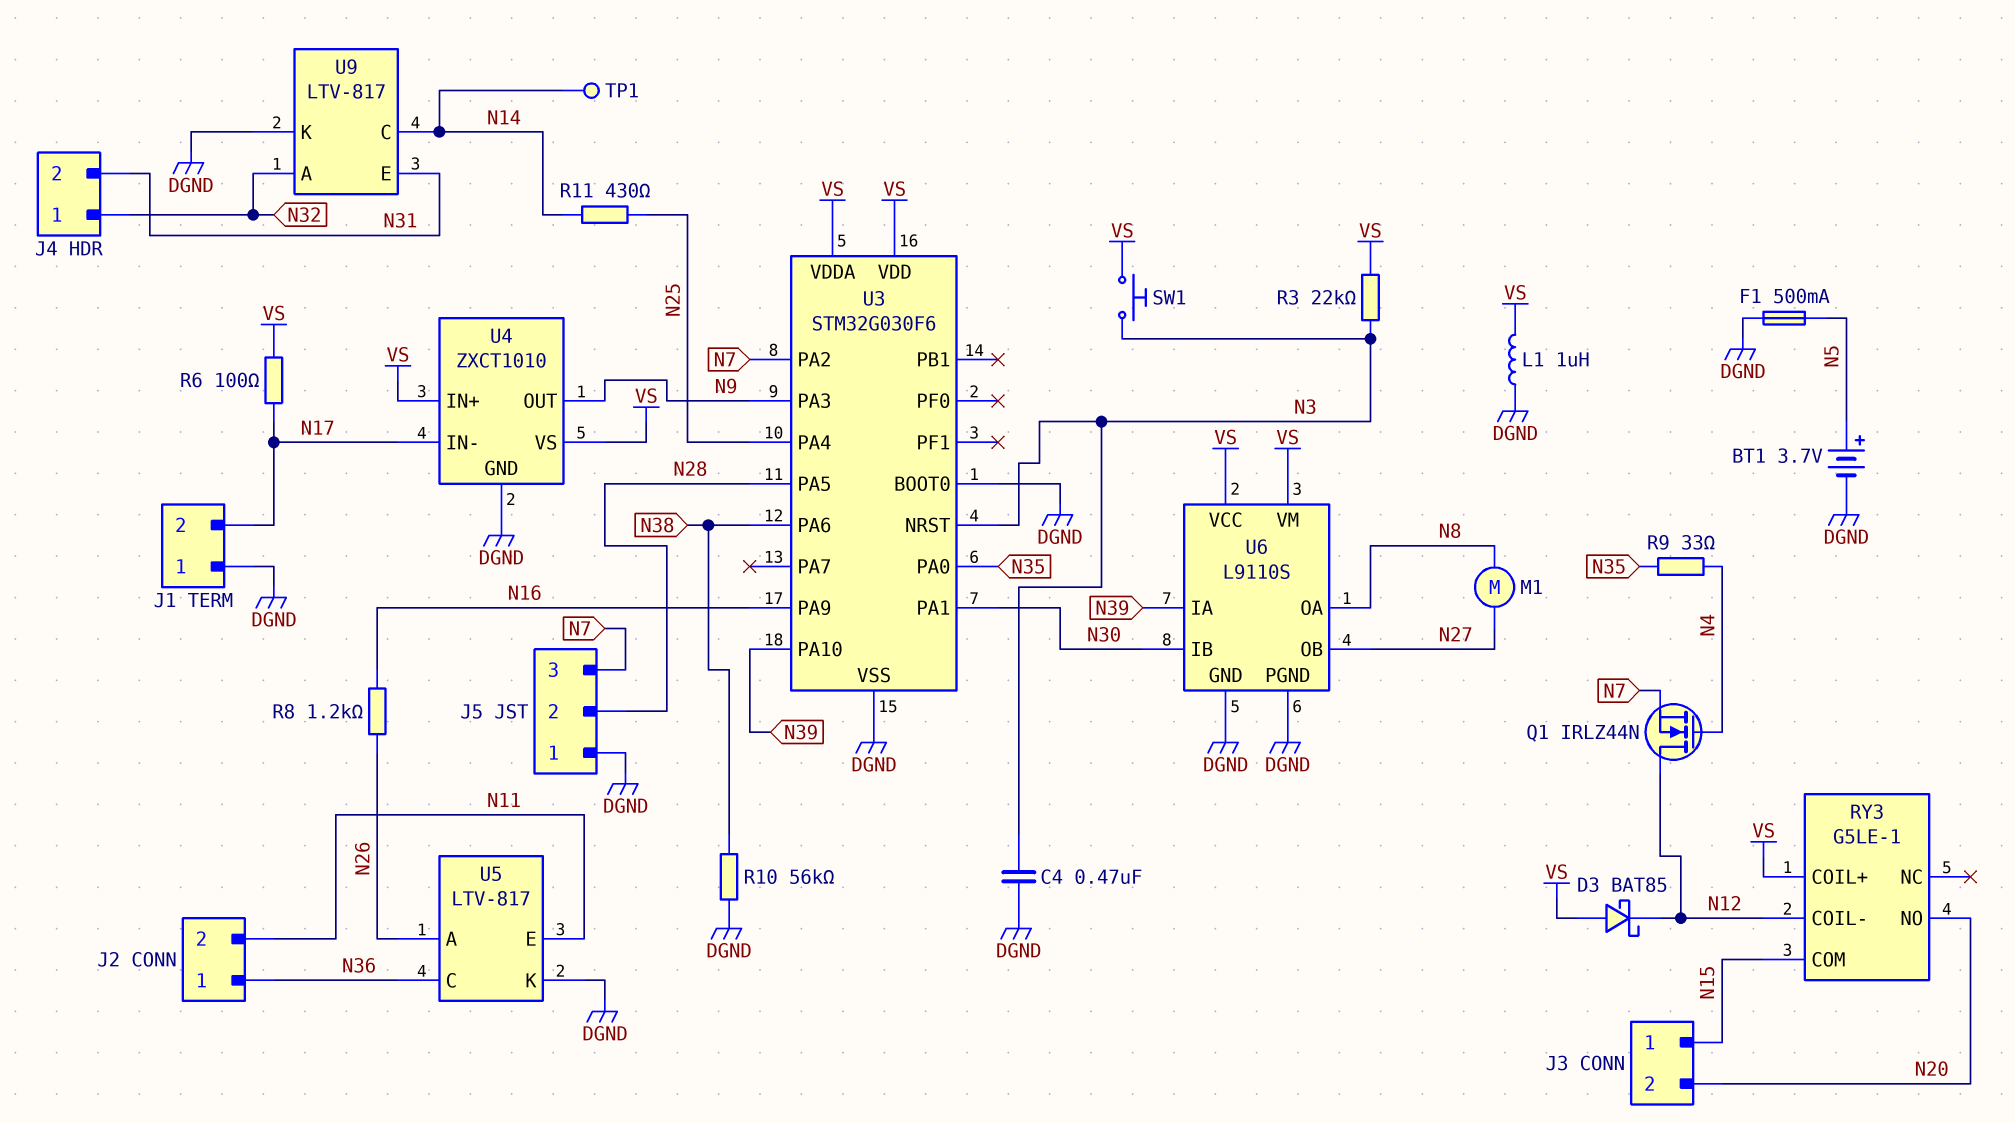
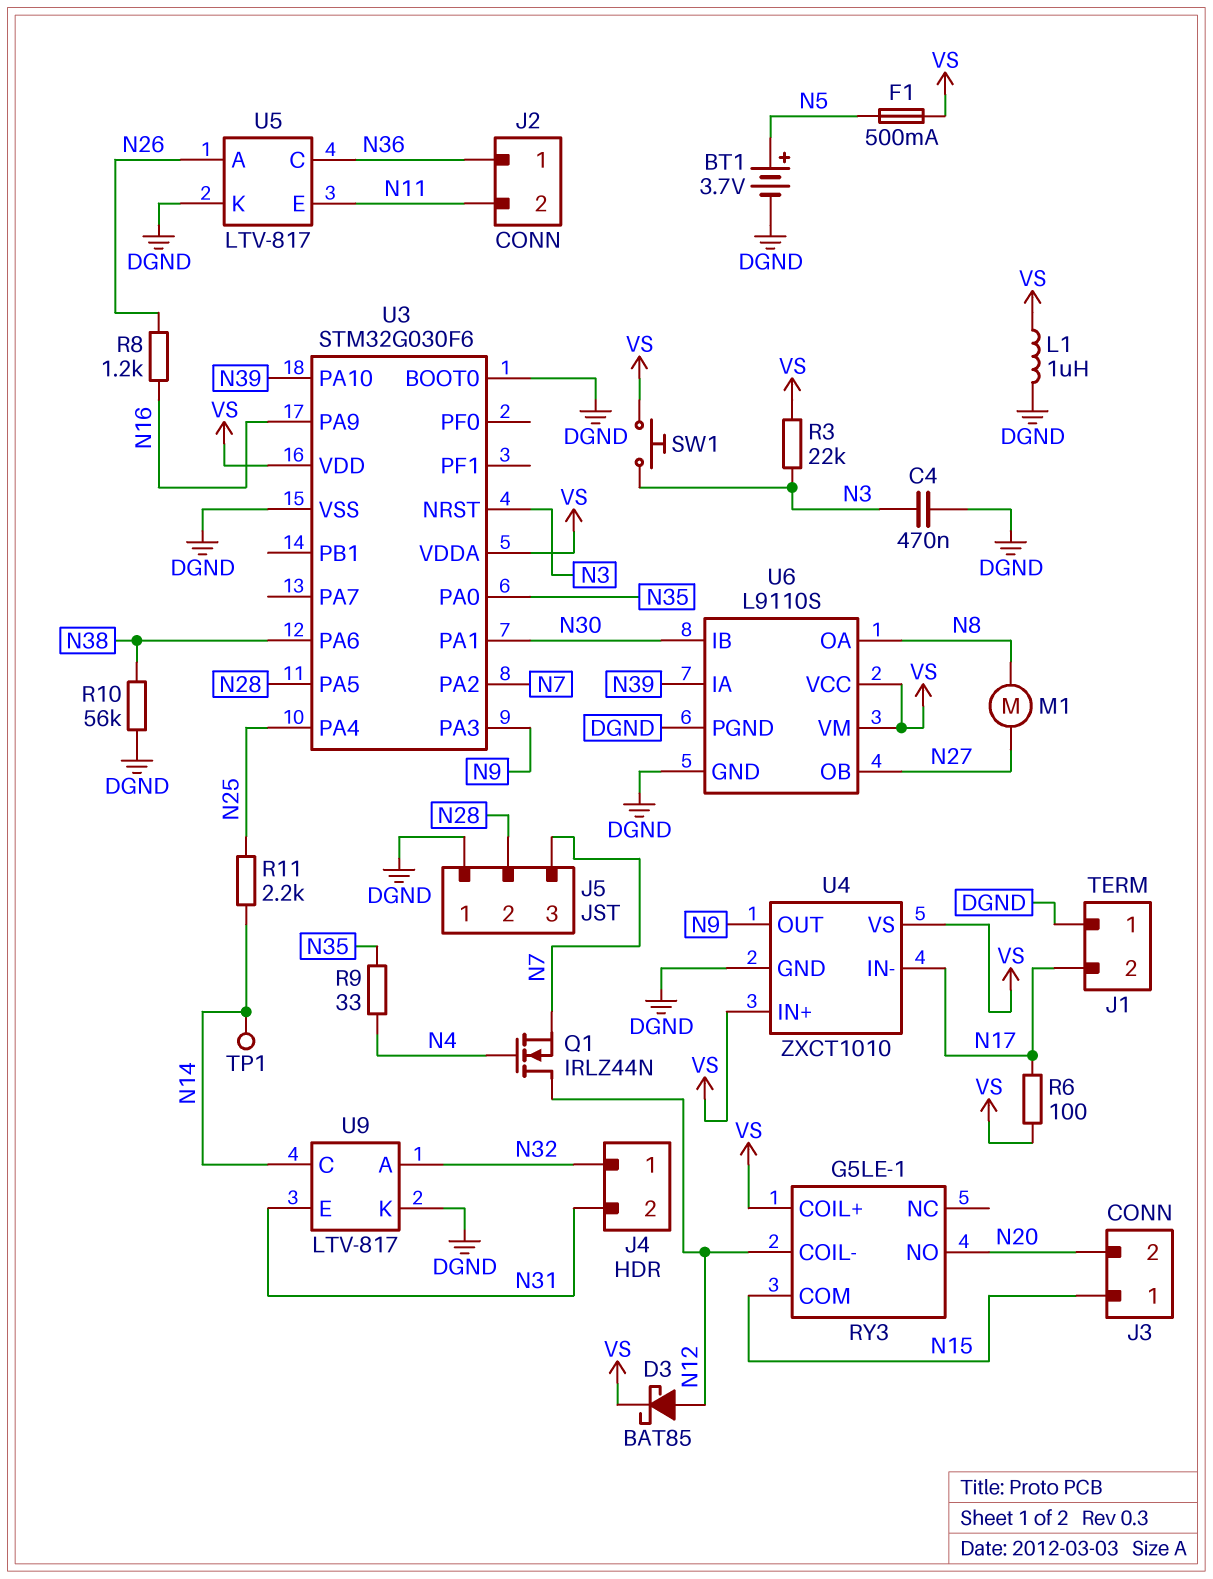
D3: schottky BAT85 (A VS, K N12) -> schottky BAT85 (A N12, K VS)
F1: 500mA (DGND, N5) -> 500mA (N5, VS)
R11: 430 (N14, N25) -> 2.2k (N14, N25)

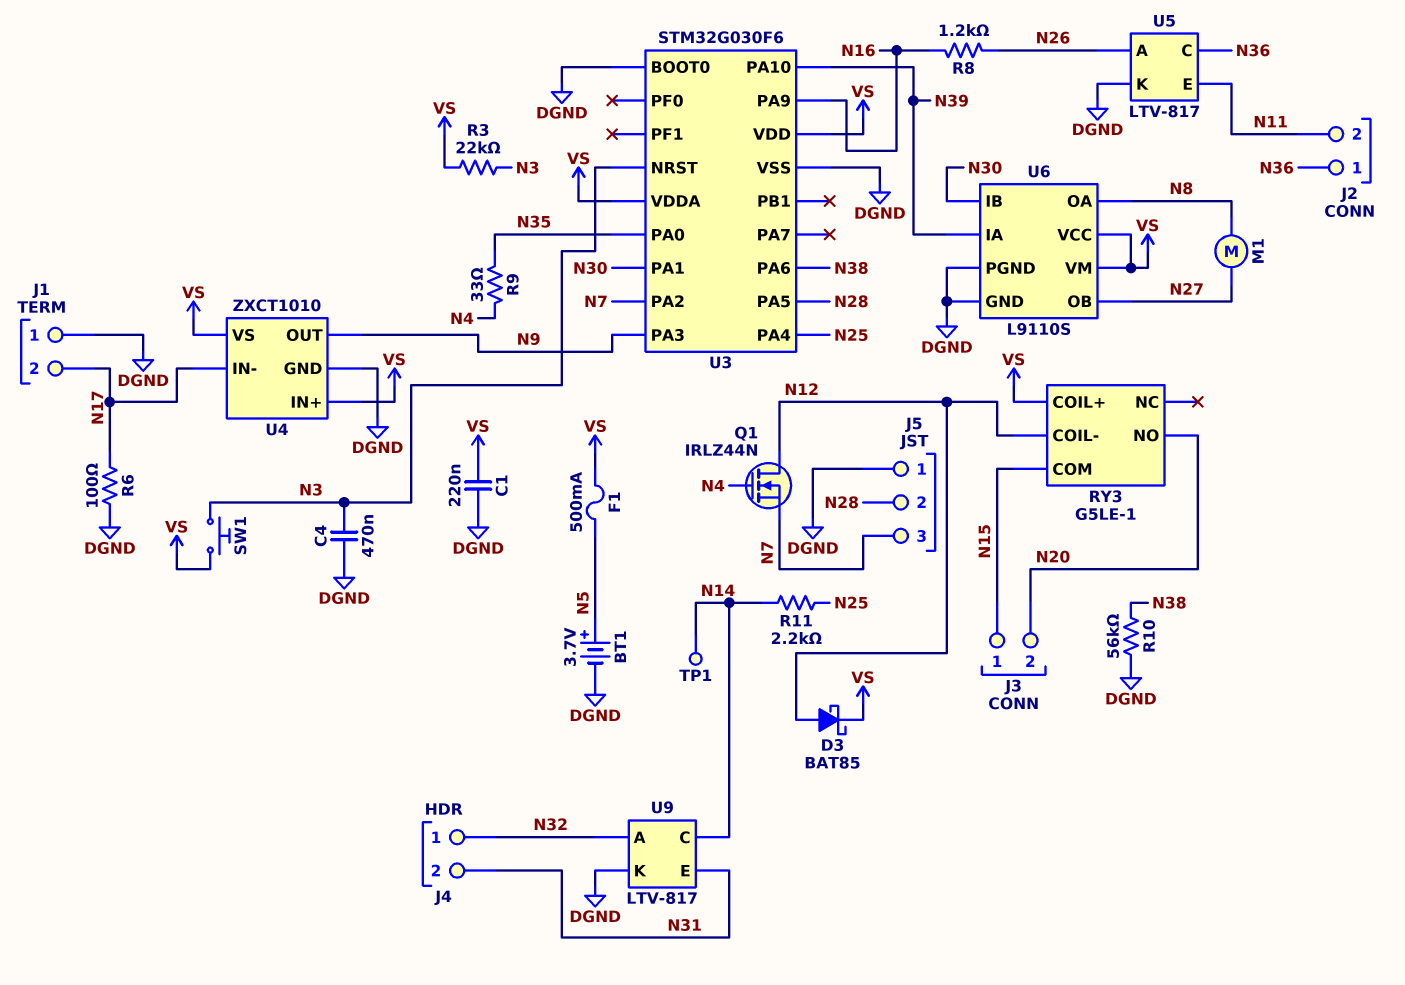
C1: none -> 220nF (DGND, VS)
L1: 1uH (DGND, VS) -> none
R6: 100 (N17, VS) -> 100 (DGND, N17)

